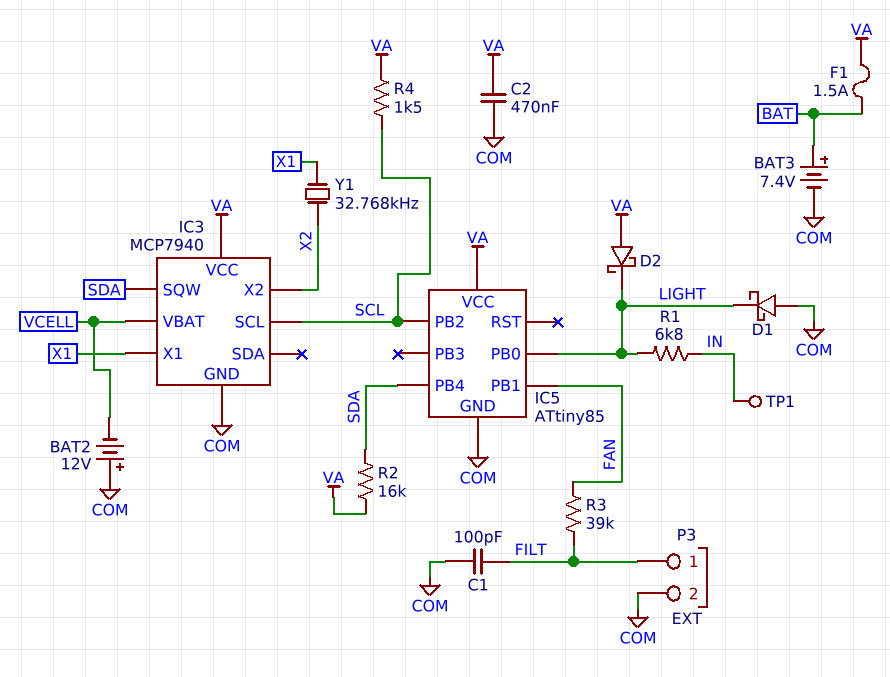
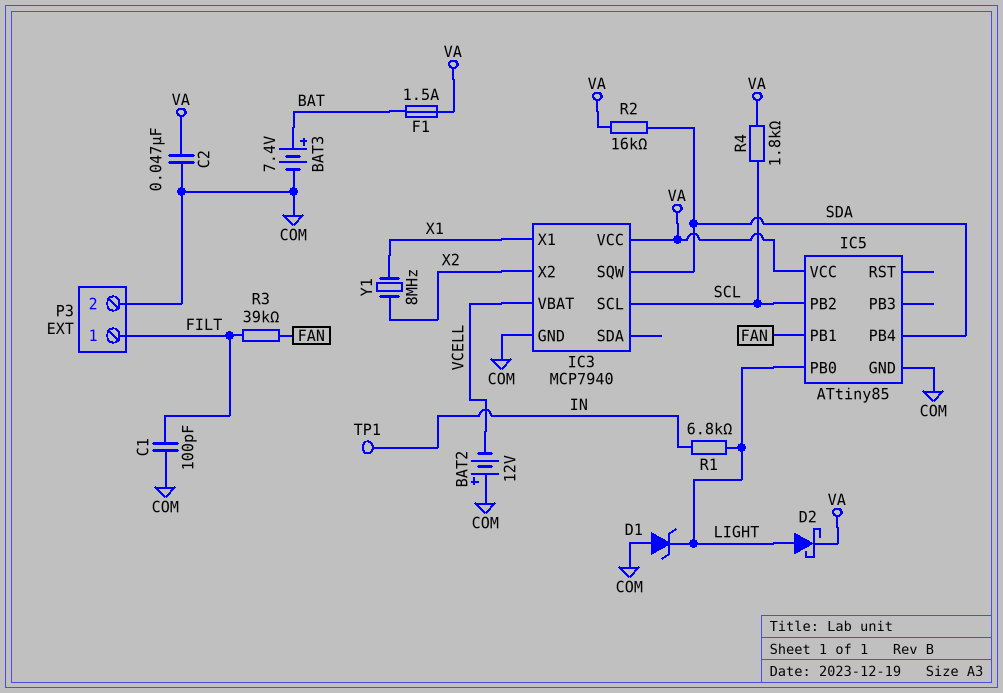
C2: 470nF (COM, VA) -> 47nF (COM, VA)
D1: schottky (A COM, K LIGHT) -> zener (A COM, K LIGHT)
D2: schottky (A VA, K LIGHT) -> schottky (A LIGHT, K VA)
R4: 1.5k (SCL, VA) -> 1.8k (SCL, VA)
Y1: 32.768kHz (X1, X2) -> 8MHz (X1, X2)

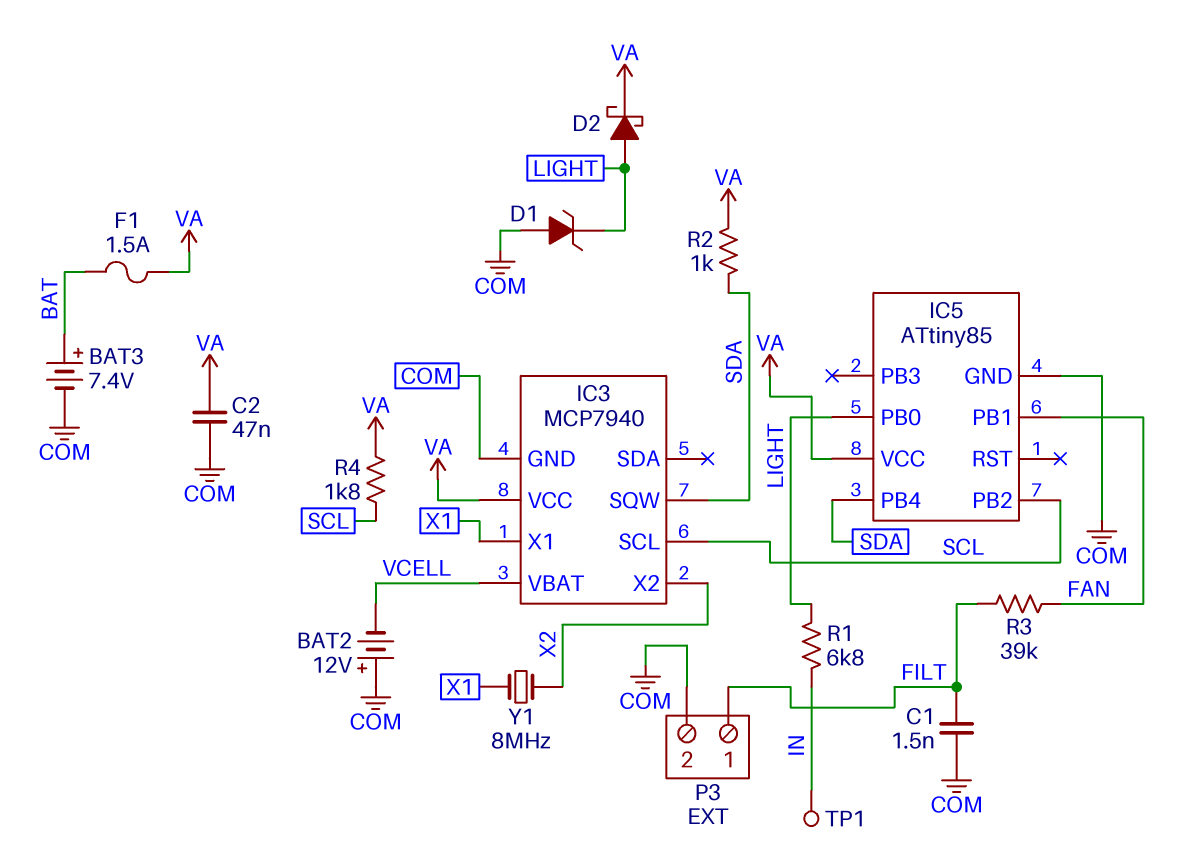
C1: 100pF (COM, FILT) -> 1.5nF (COM, FILT)
R2: 16k (SDA, VA) -> 1k (SDA, VA)

